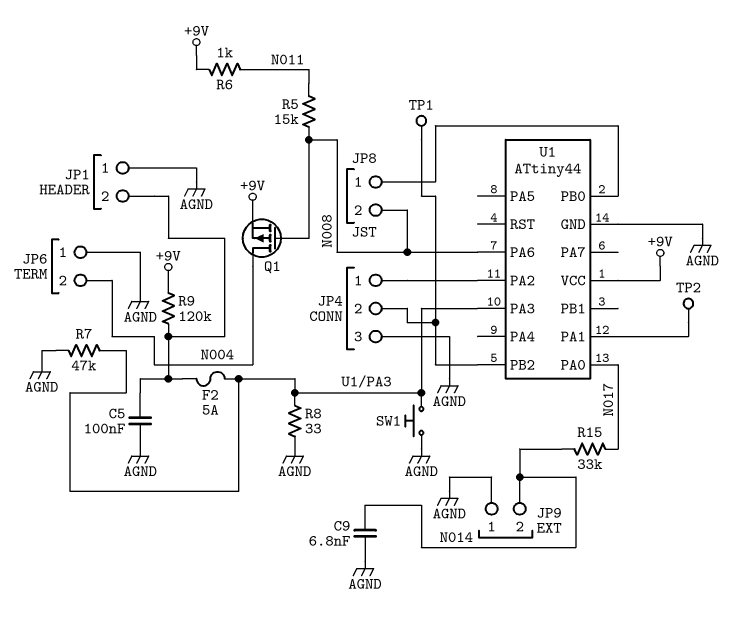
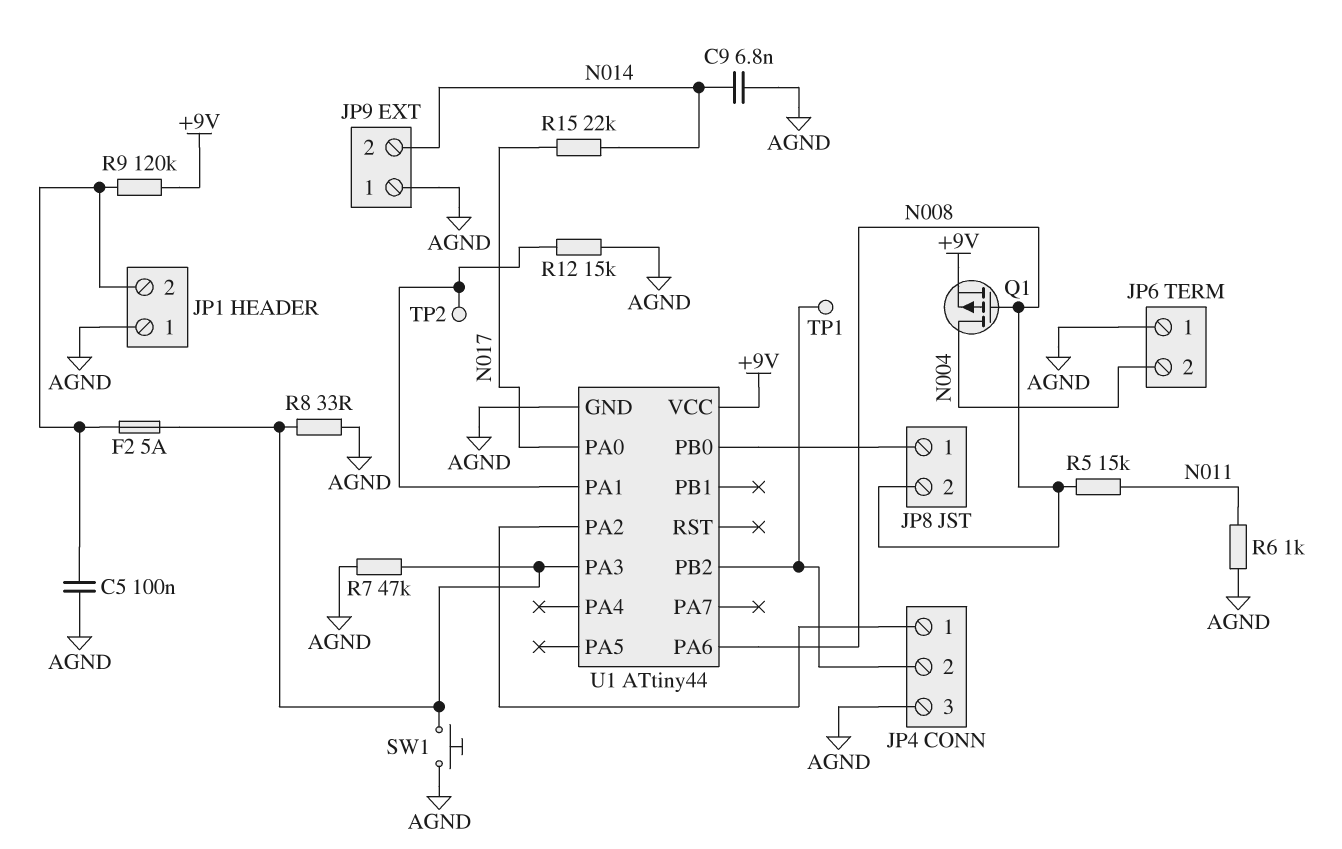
R6: 1k (+9V, N011) -> 1k (AGND, N011)
R12: none -> 15k (AGND, U1/PA1)
R15: 33k (N014, N017) -> 22k (N014, N017)

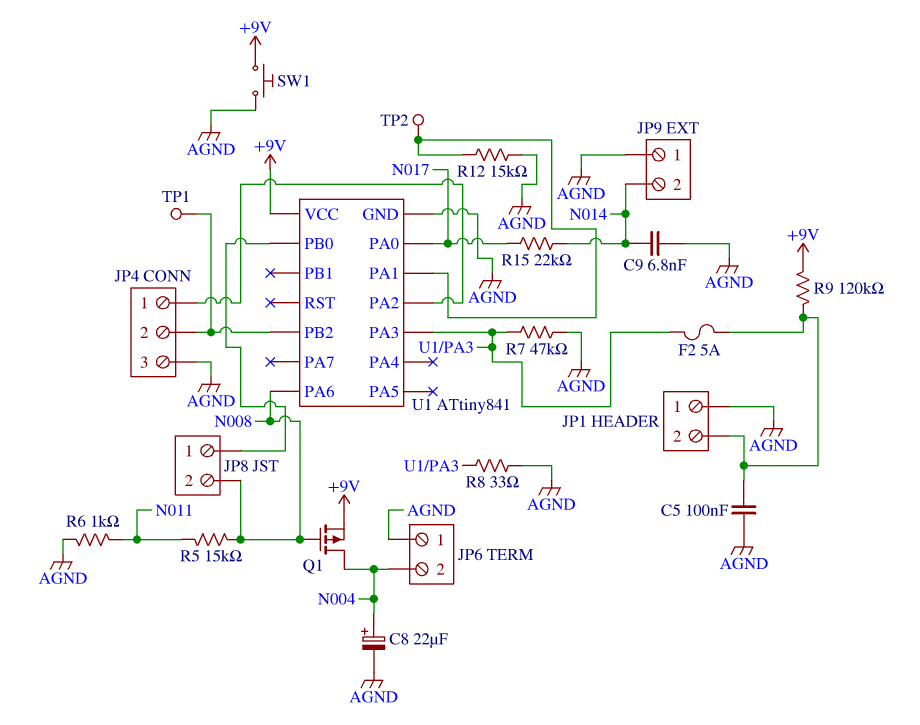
C8: none -> 22uF (plus N004, minus AGND)
SW1: button (AGND, U1/PA3) -> button (+9V, AGND)
U1: ATtiny44 -> ATtiny841

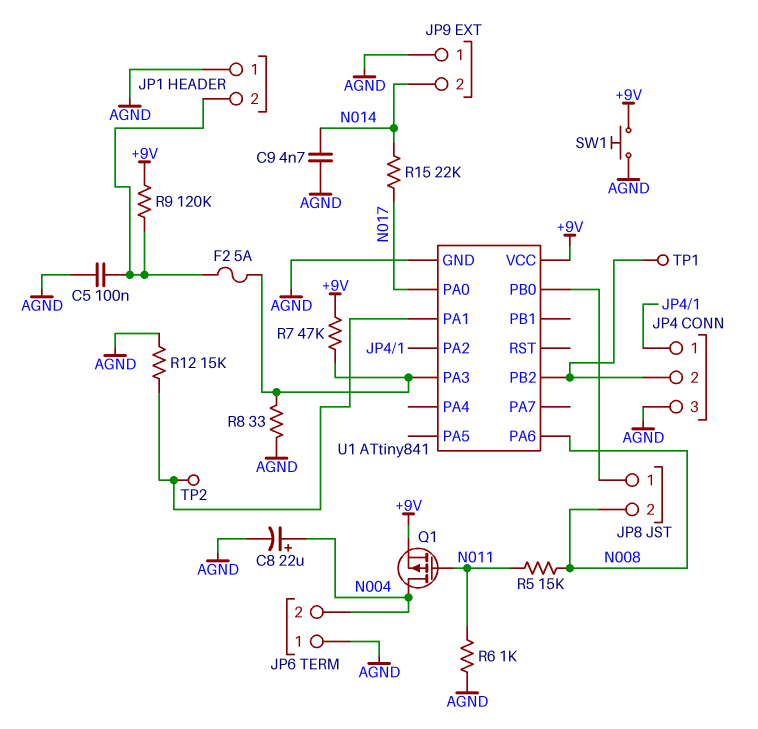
C9: 6.8nF (AGND, N014) -> 4.7nF (AGND, N014)
Q1: PMOS (G N008, D N004, S +9V) -> PMOS (G N011, D N004, S +9V)
R7: 47k (AGND, U1/PA3) -> 47k (+9V, U1/PA3)

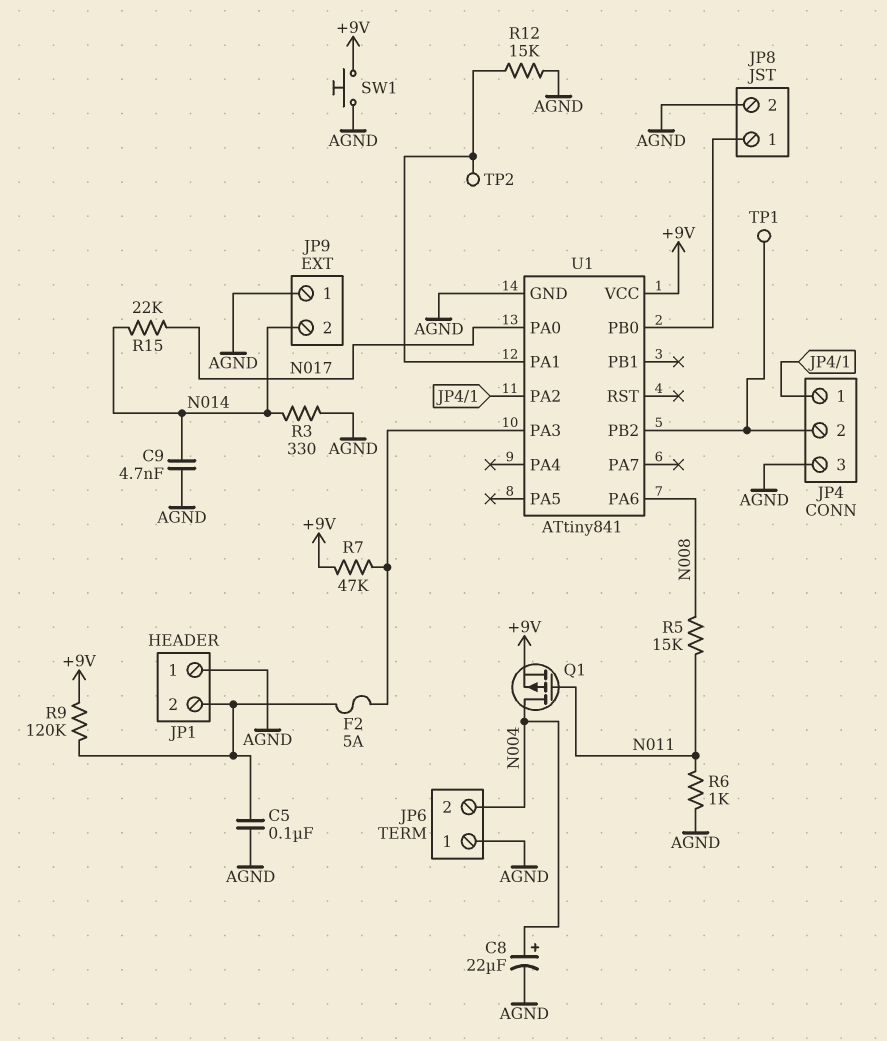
JP8 pin 2: N008 -> AGND
R3: none -> 330 (AGND, N014)
R8: 33 (AGND, U1/PA3) -> none

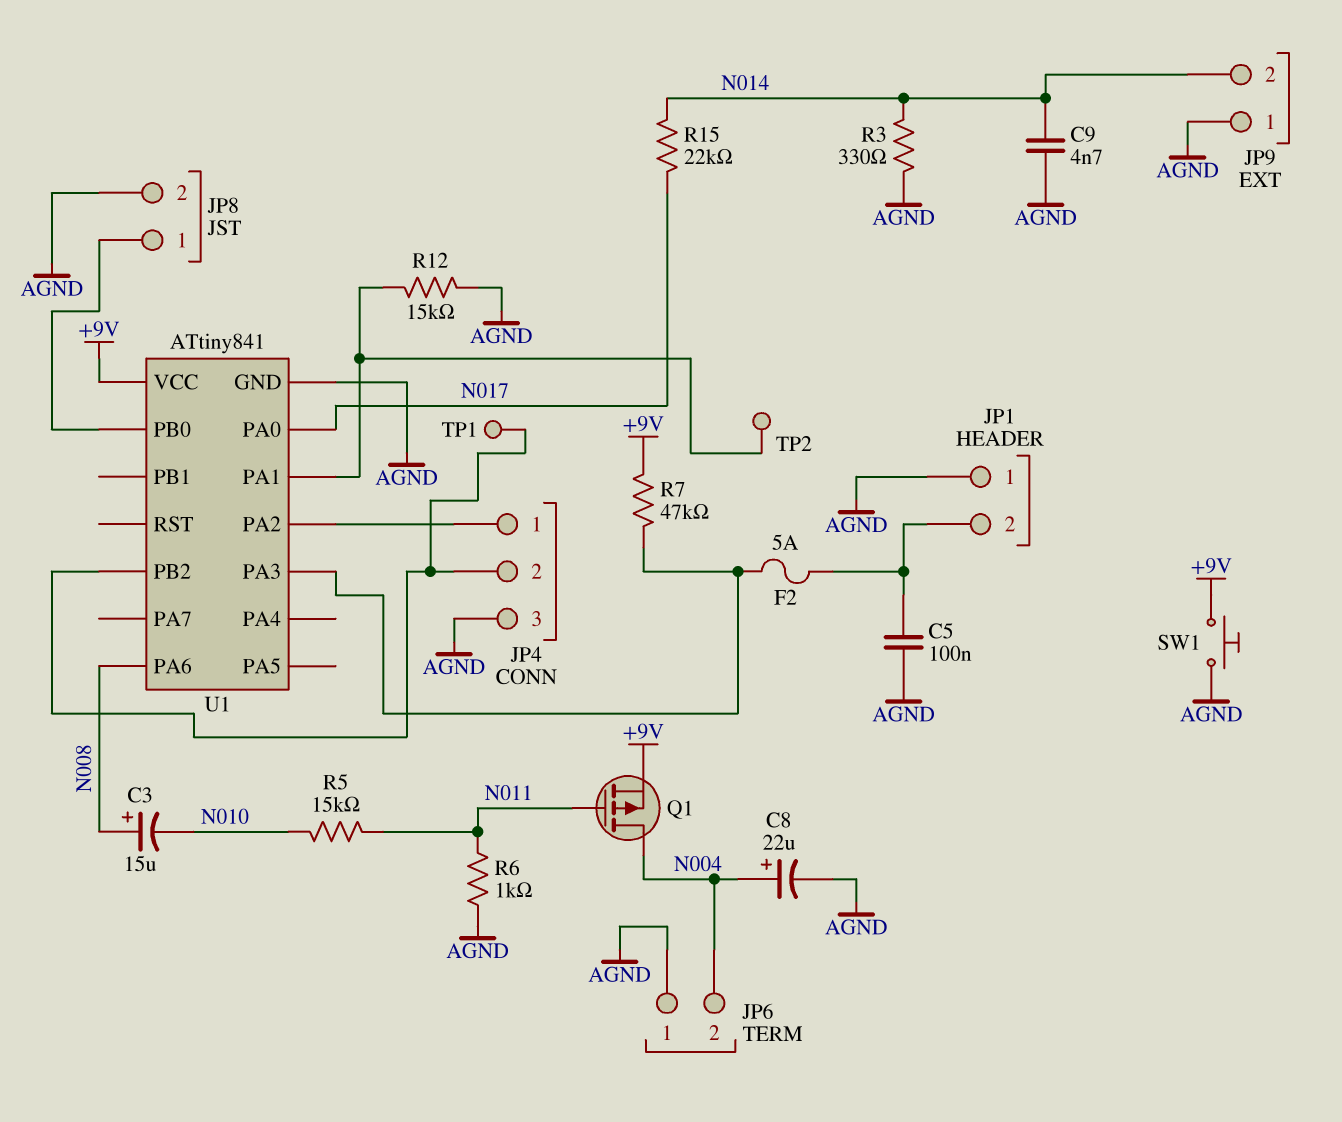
C3: none -> 15uF (plus N008, minus N010)
R5: 15k (N008, N011) -> 15k (N010, N011)
R9: 120k (+9V, JP1/2) -> none

